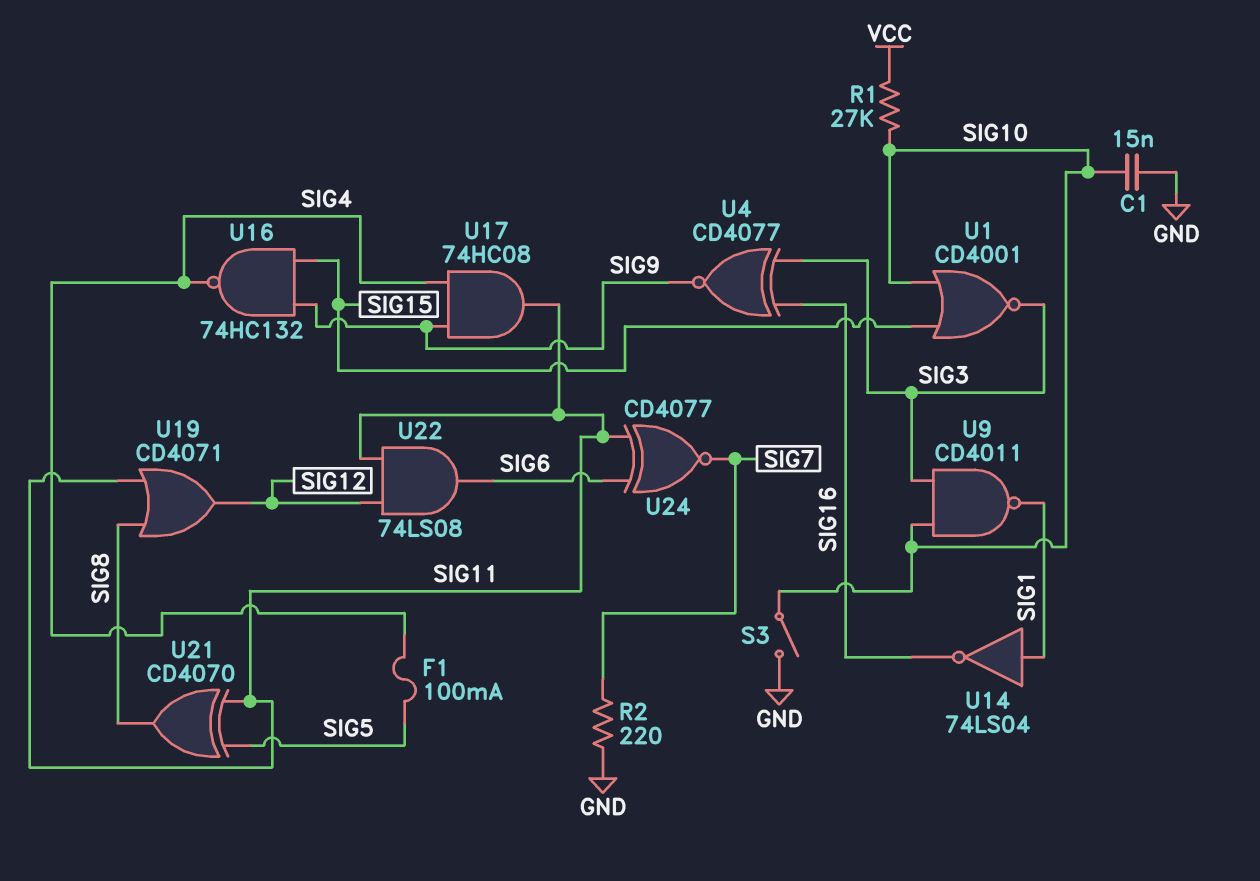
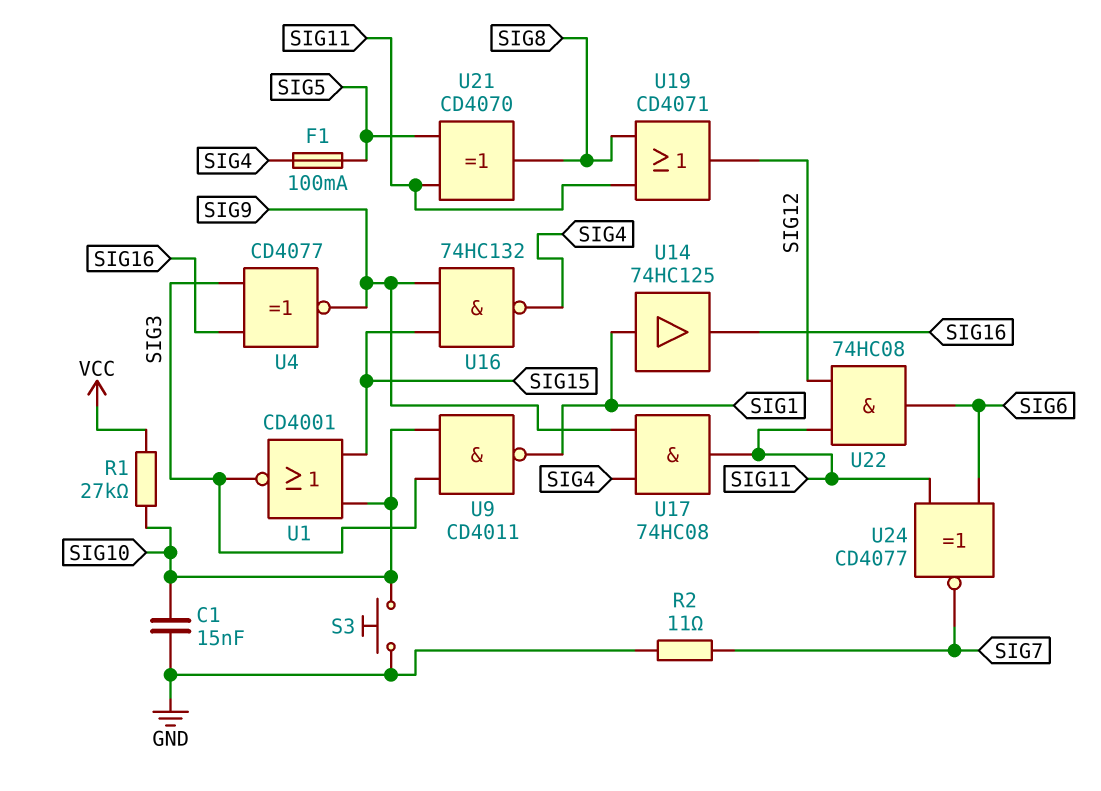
R2: 220 (GND, SIG7) -> 11 (GND, SIG7)
S3: switch (GND, SIG10) -> button (GND, SIG10)
U14: NOT 74LS04 (in SIG1, out SIG16) -> buffer 74HC125 (in SIG1, out SIG16)
U22: AND 74LS08 (in SIG11, in SIG12, out SIG6) -> AND 74HC08 (in SIG11, in SIG12, out SIG6)

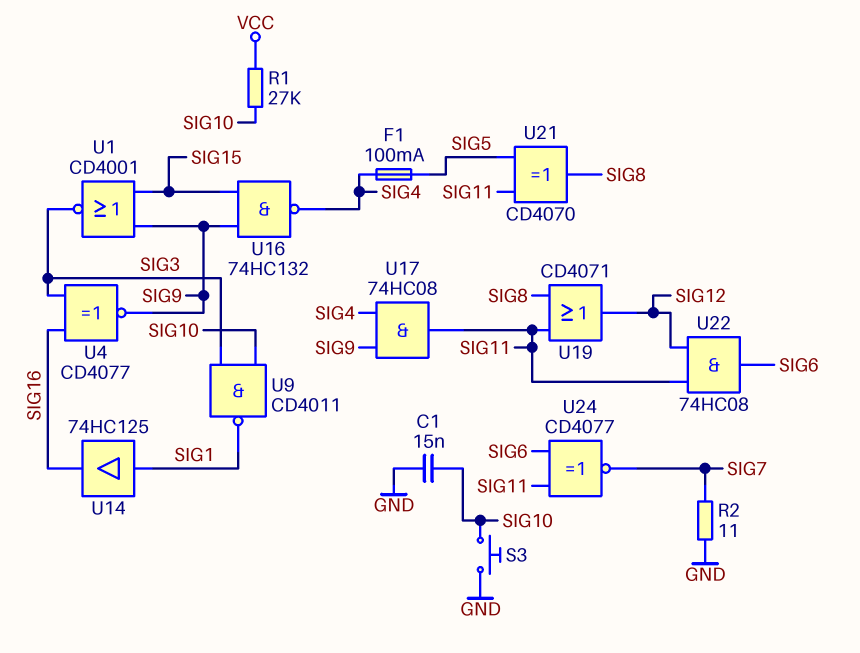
U1: NOR CD4001 (in SIG10, in SIG15, out SIG3) -> NOR CD4001 (in SIG9, in SIG15, out SIG3)

